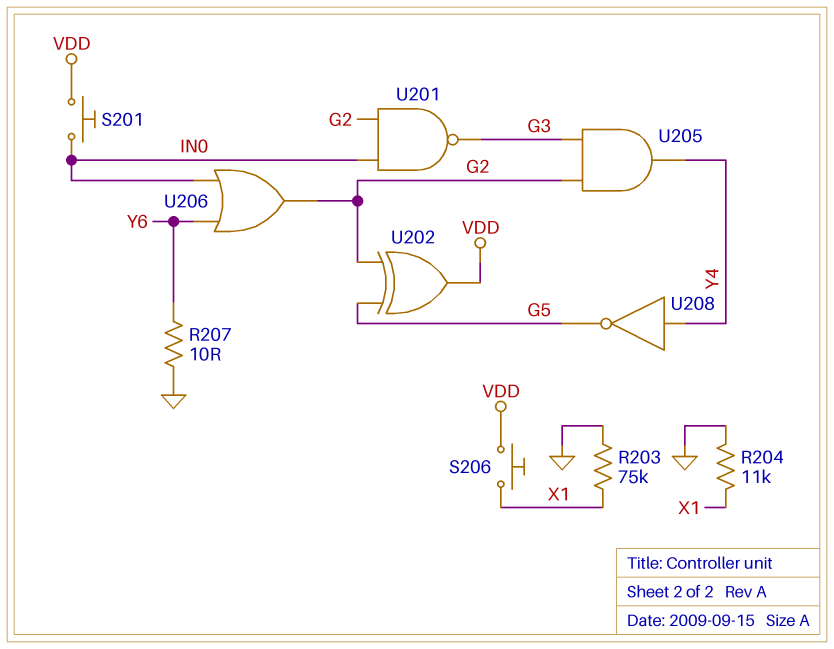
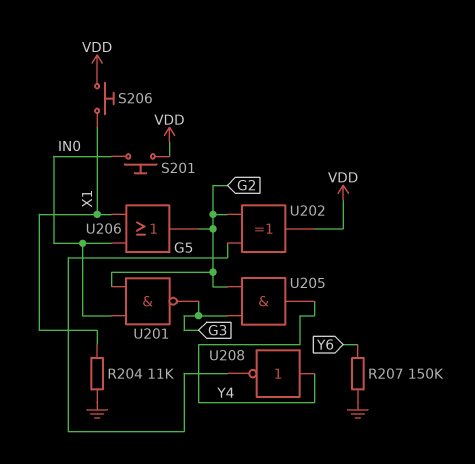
R203: 75k (GND, X1) -> none
R207: 10 (GND, Y6) -> 150k (GND, Y6)
U206: OR (in IN0, in Y6, out G2) -> OR (in IN0, in X1, out G2)

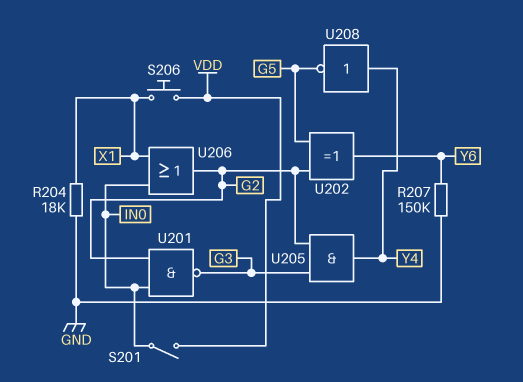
R204: 11k (GND, X1) -> 18k (GND, X1)
S201: button (IN0, VDD) -> switch (IN0, VDD)
U202: XOR (in G2, in G5, out VDD) -> XOR (in G2, in G5, out Y6)

